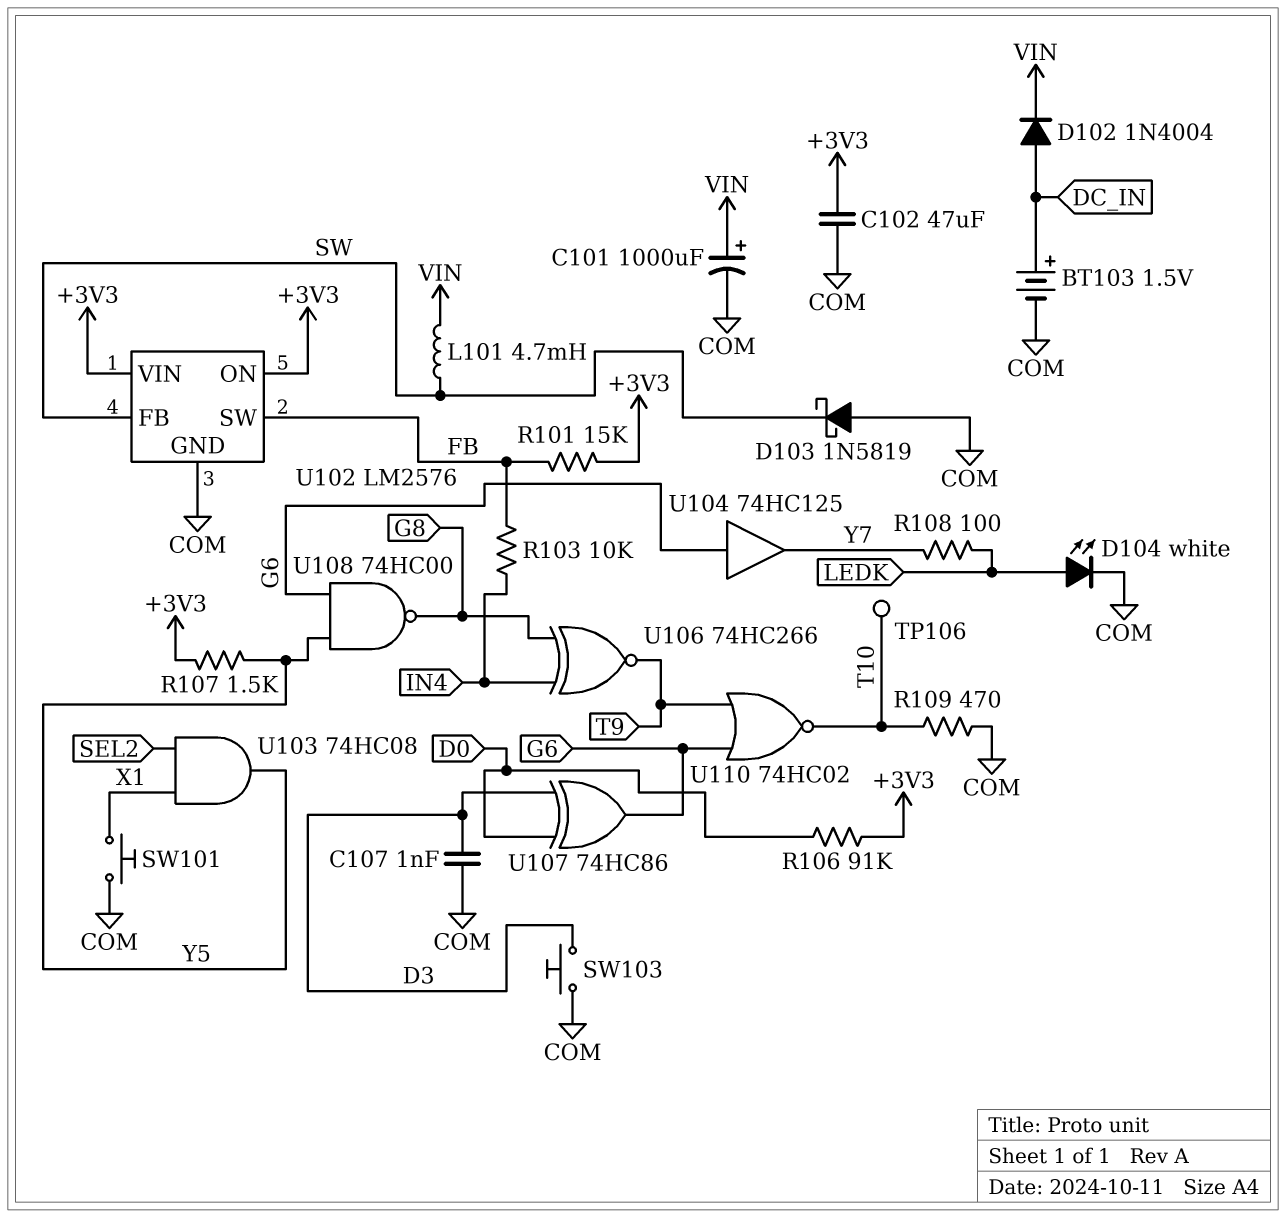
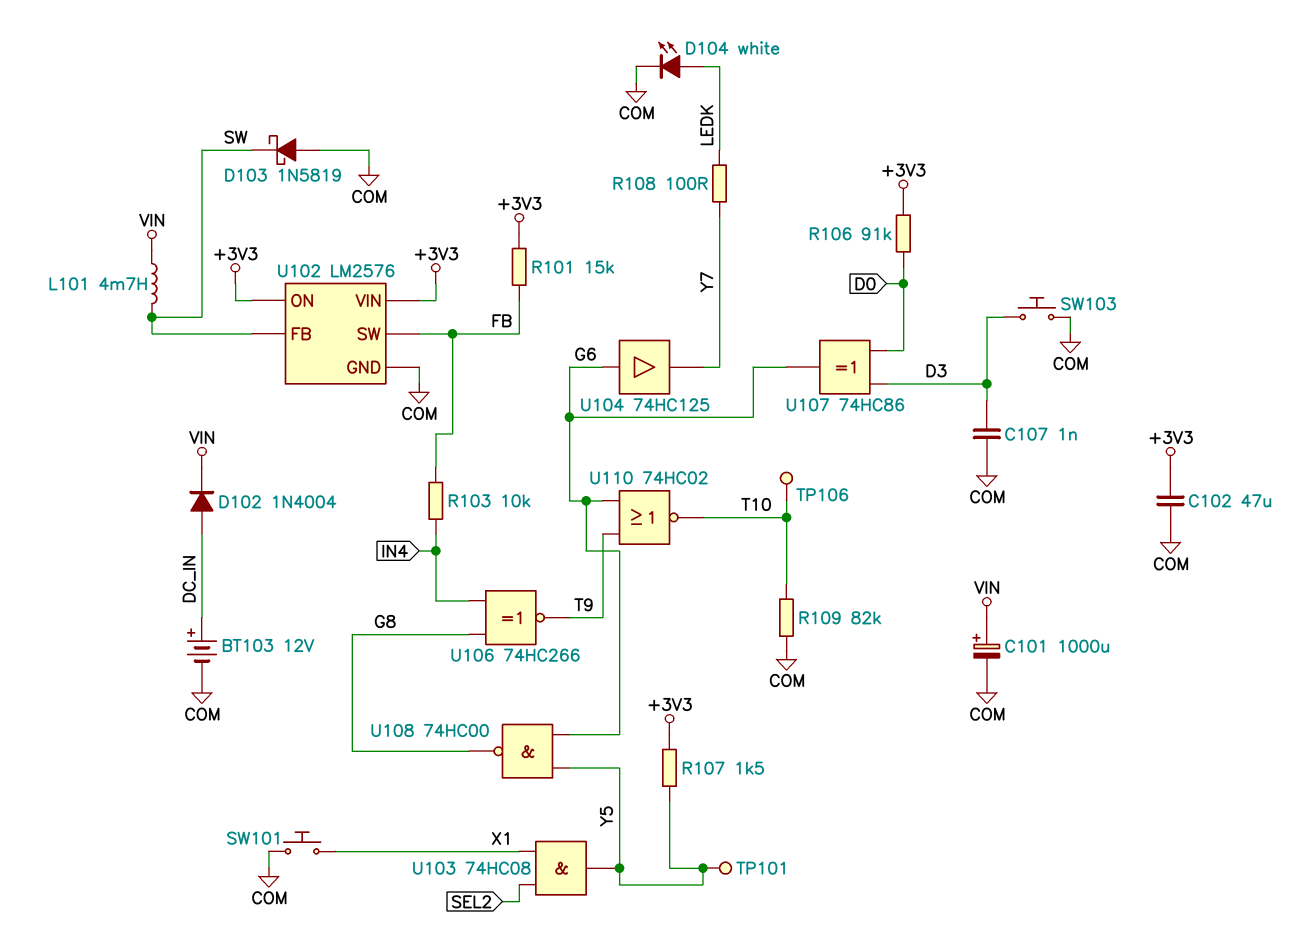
BT103: 1.5V (plus DC_IN, minus COM) -> 12V (plus DC_IN, minus COM)
R109: 470 (COM, T10) -> 82k (COM, T10)
TP101: none -> test point (Y5)

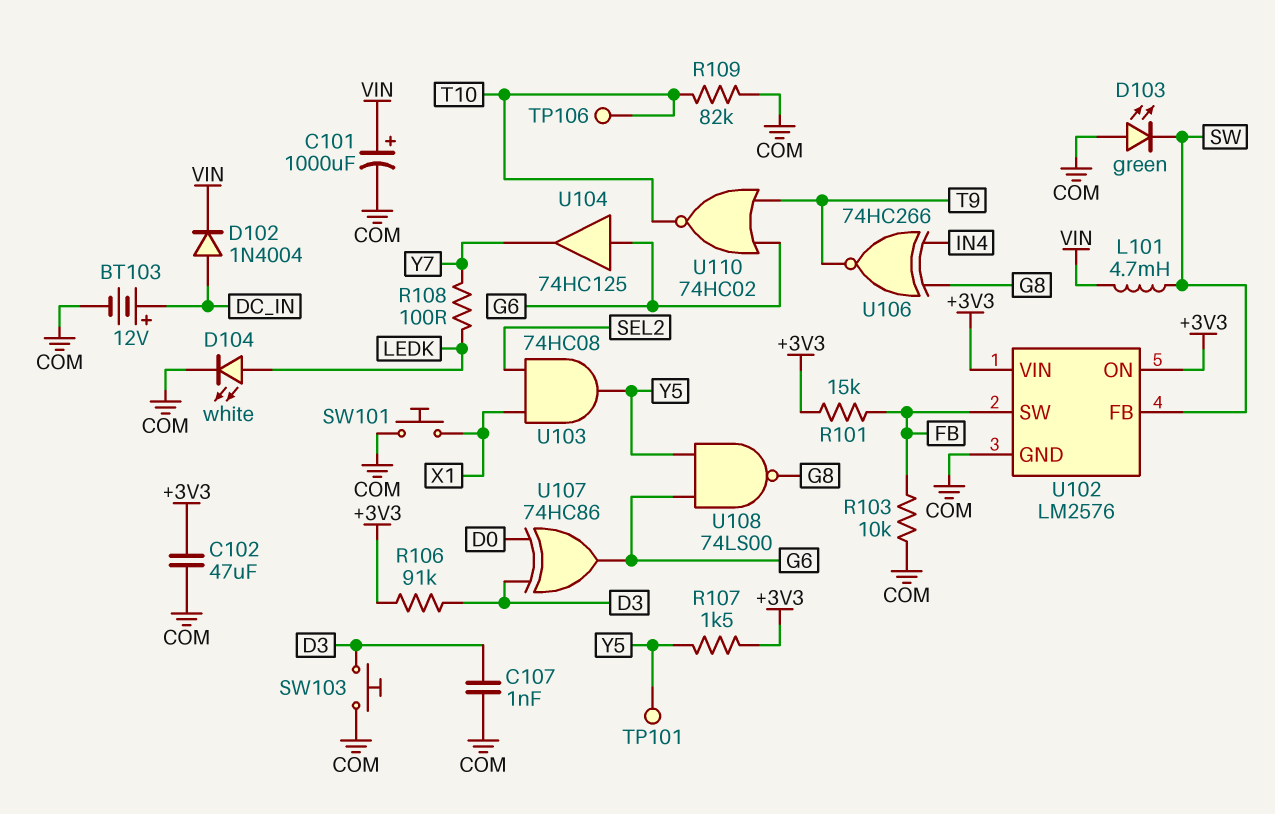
D103: schottky 1N5819 (A COM, K SW) -> LED green (A COM, K SW)
R103: 10k (FB, IN4) -> 10k (COM, FB)
R106: 91k (+3V3, D0) -> 91k (+3V3, D3)
U108: NAND 74HC00 (in G6, in Y5, out G8) -> NAND 74LS00 (in G6, in Y5, out G8)

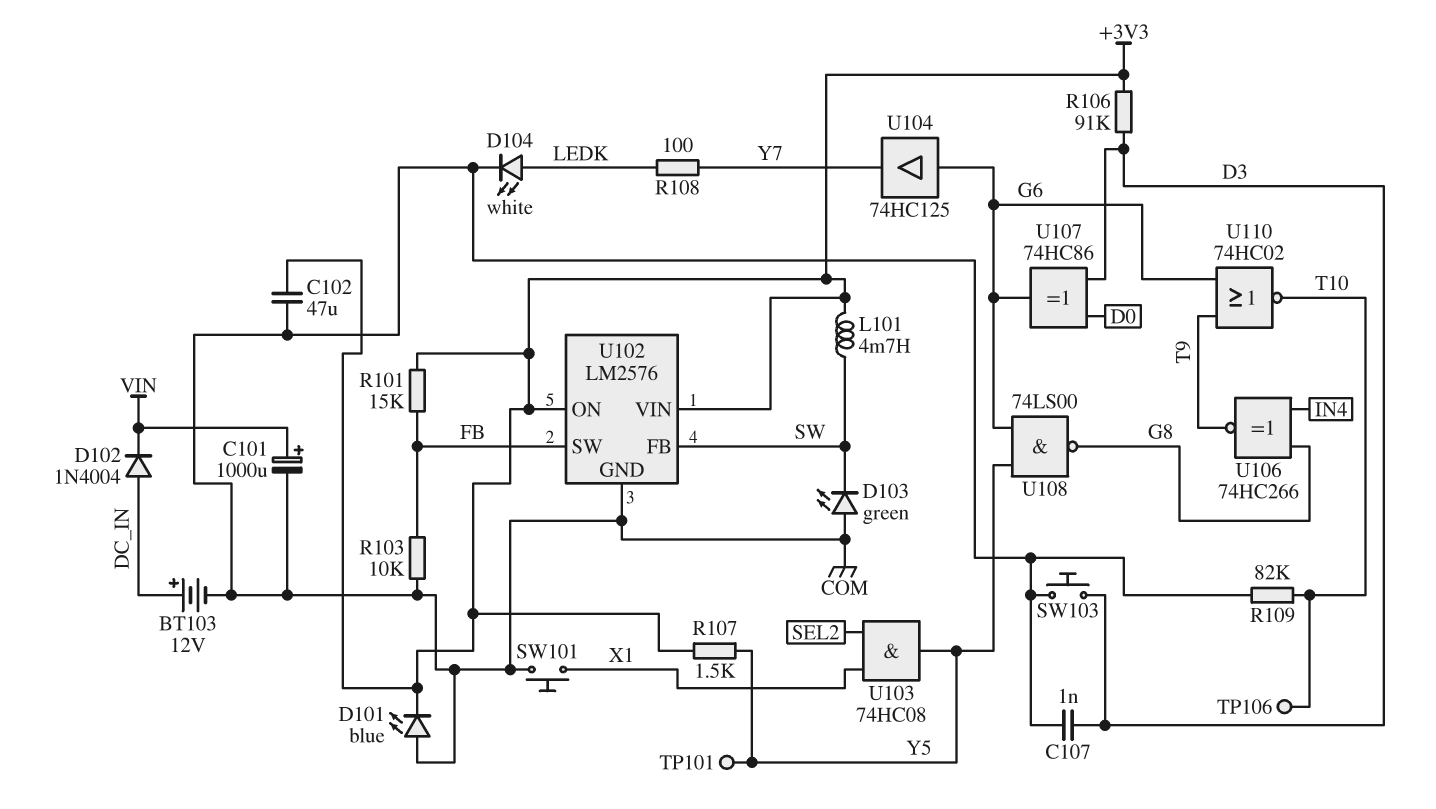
D101: none -> LED blue (A COM, K +3V3)
L101: 4.7mH (SW, VIN) -> 4.7mH (+3V3, SW)

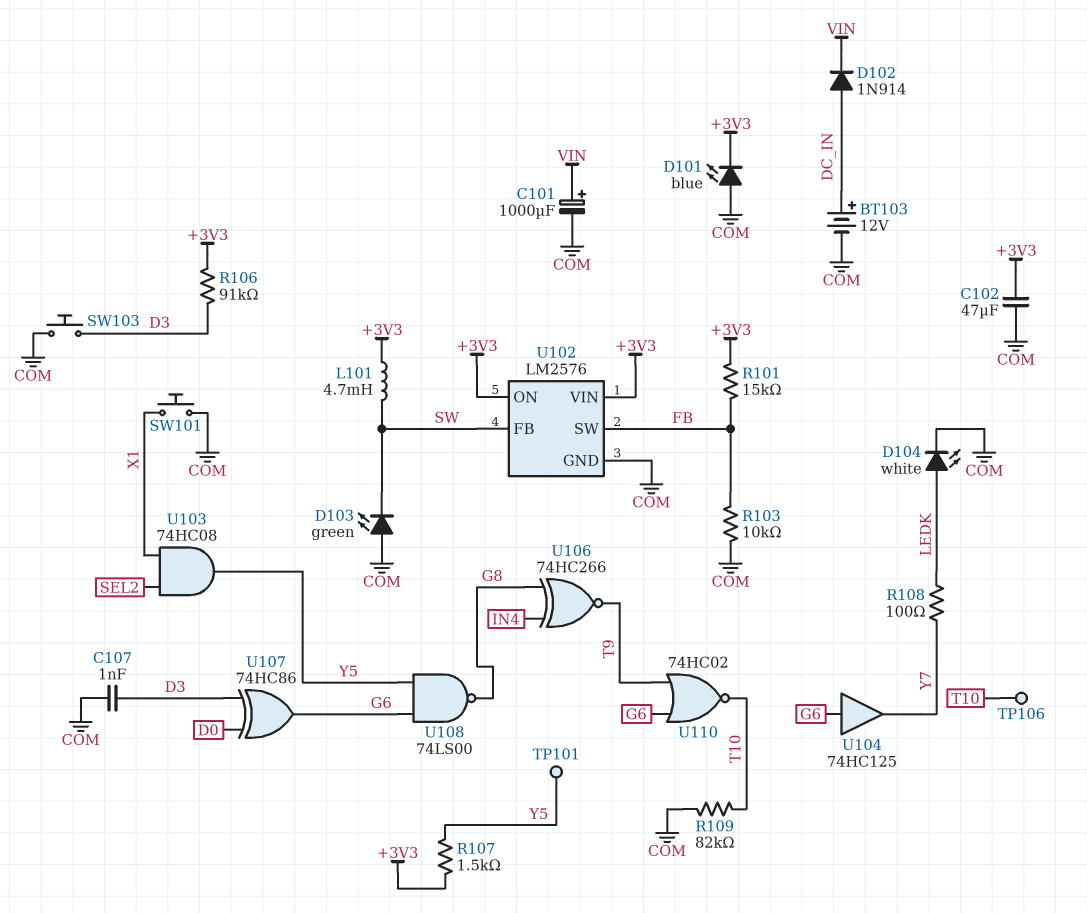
D102: diode 1N4004 (A DC_IN, K VIN) -> diode 1N914 (A DC_IN, K VIN)

